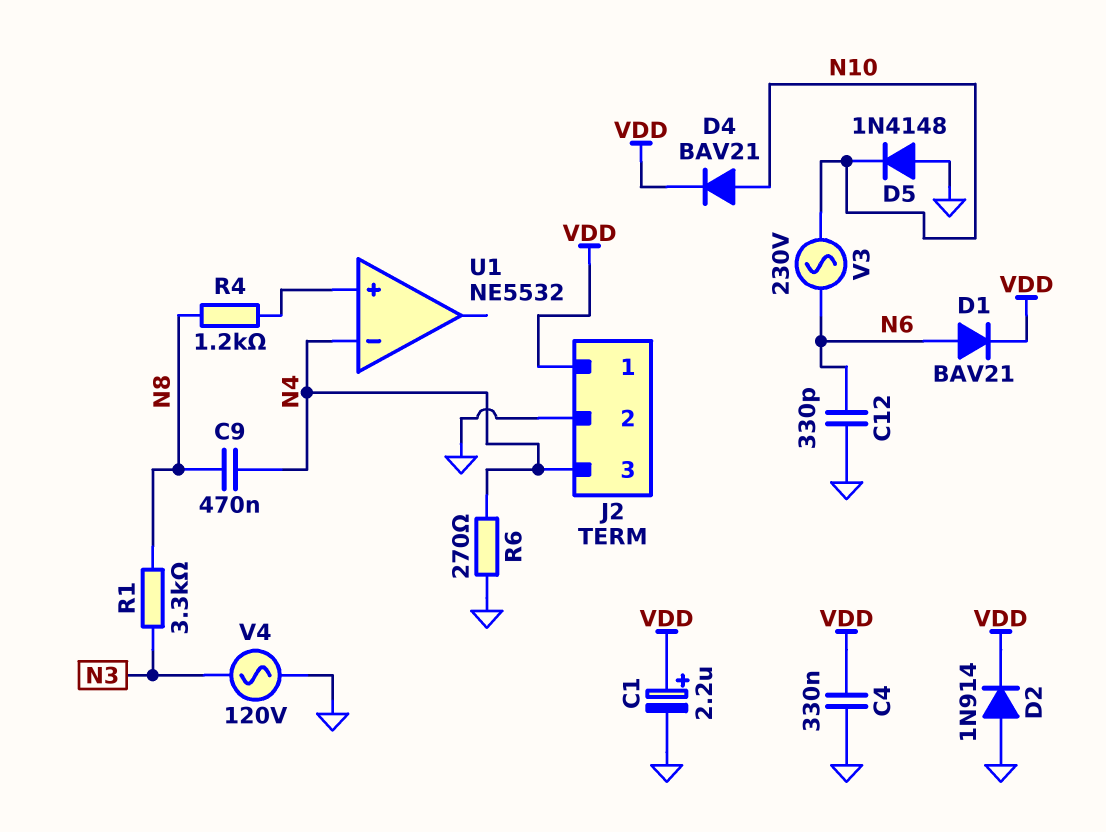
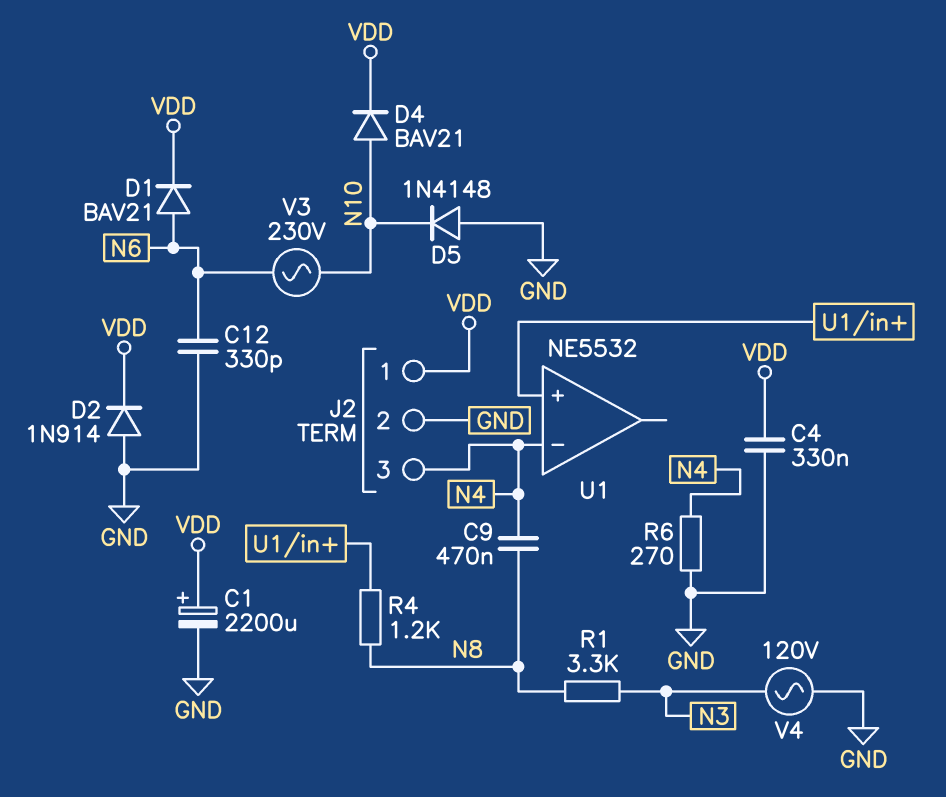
C1: 2.2uF (plus VDD, minus GND) -> 2200uF (plus VDD, minus GND)

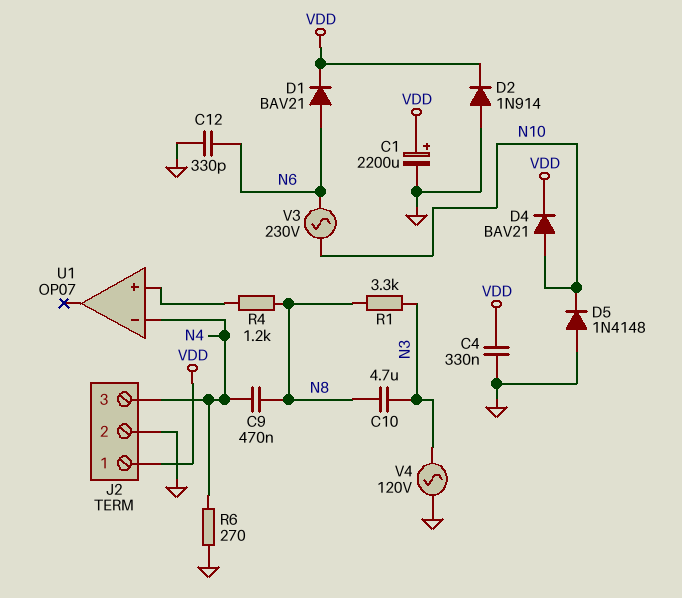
C10: none -> 4.7uF (N3, N8)
U1: NE5532 -> OP07

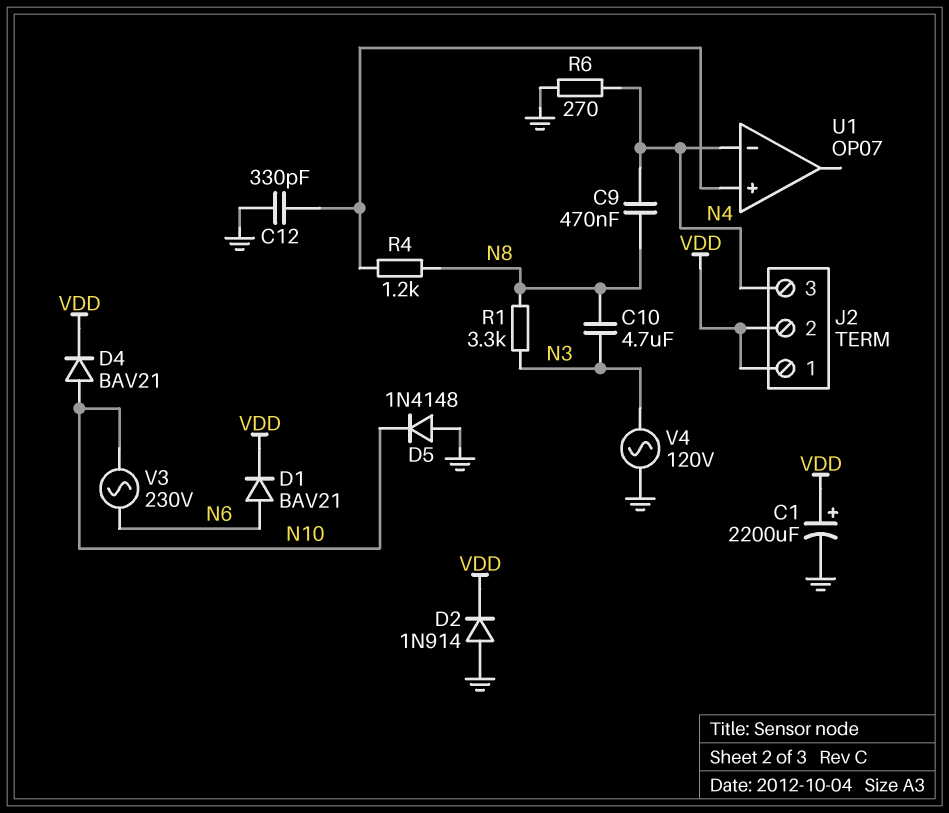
C4: 330nF (GND, VDD) -> none
C12: 330pF (GND, N6) -> 330pF (GND, U1/in+)
J2 pin 2: GND -> VDD

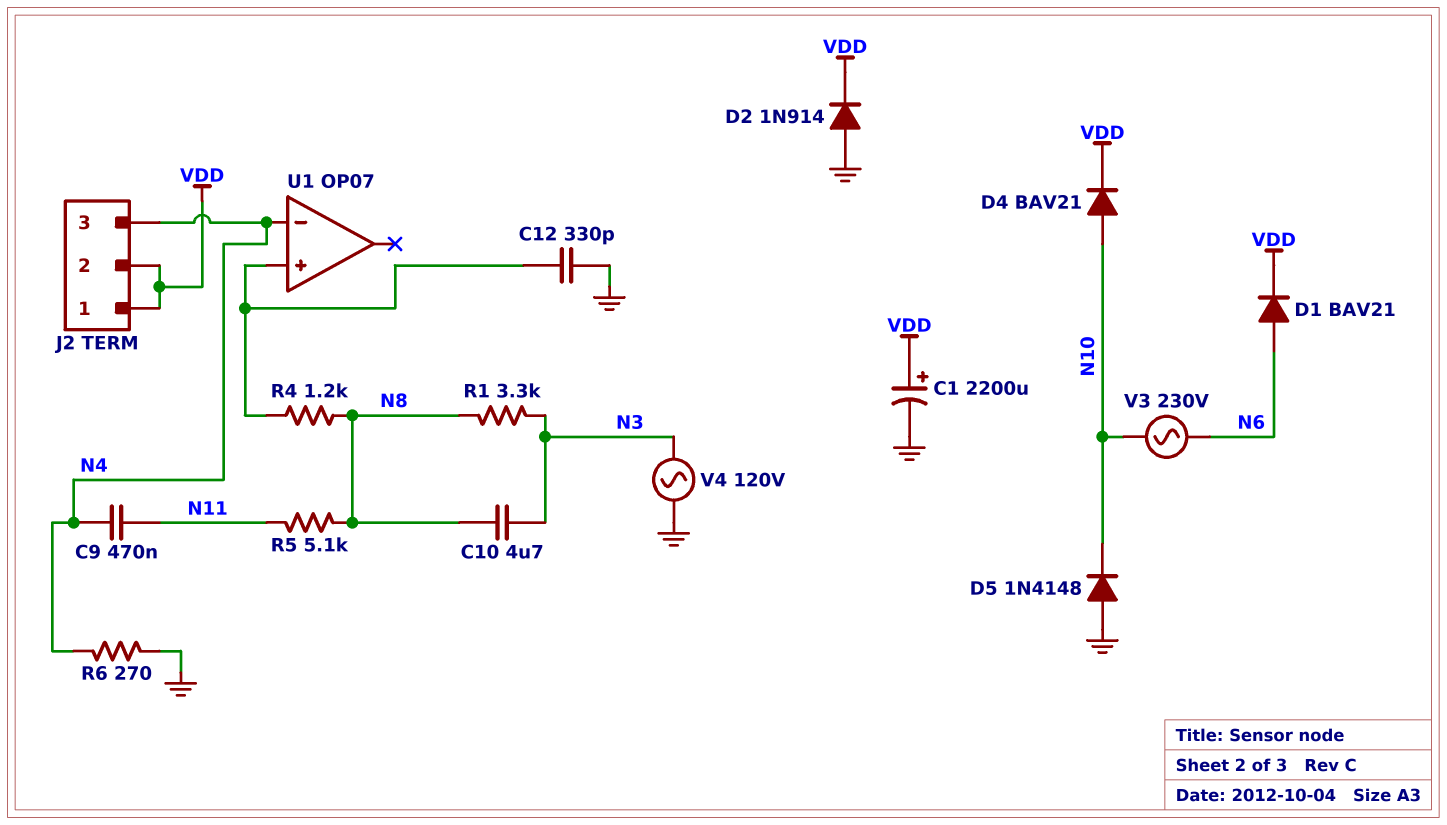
C9: 470nF (N4, N8) -> 470nF (N4, N11)
R5: none -> 5.1k (N8, N11)

